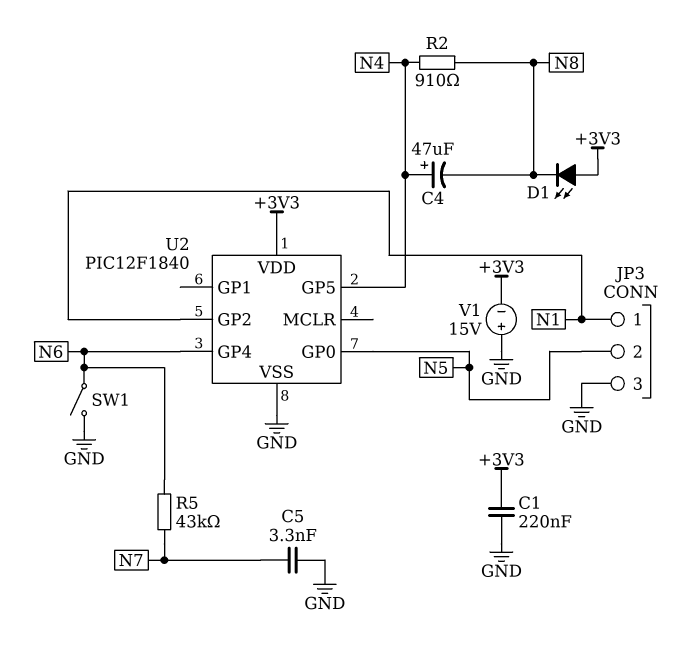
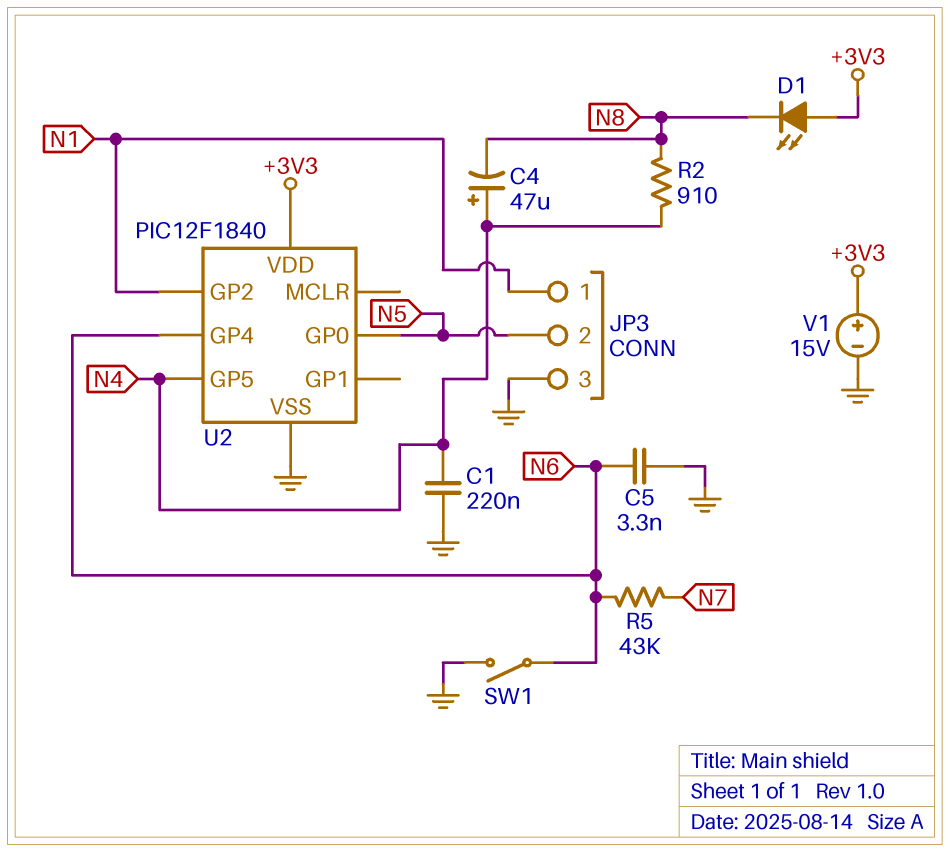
C1: 220nF (+3V3, GND) -> 220nF (GND, N4)
C5: 3.3nF (GND, N7) -> 3.3nF (GND, N6)
V1: 15V (plus GND, minus +3V3) -> 15V (plus +3V3, minus GND)

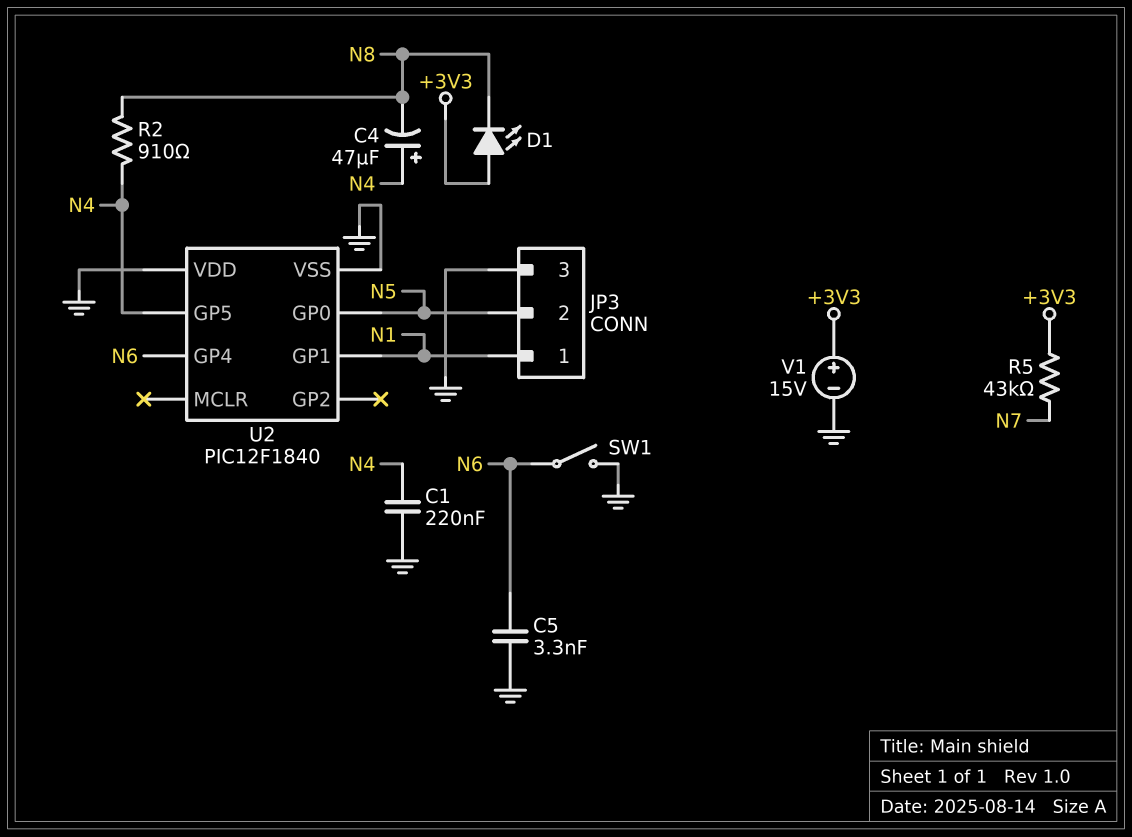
R5: 43k (N6, N7) -> 43k (+3V3, N7)
U2 pin GP1: none -> N1
U2 pin GP2: N1 -> none
U2 pin VDD: +3V3 -> GND

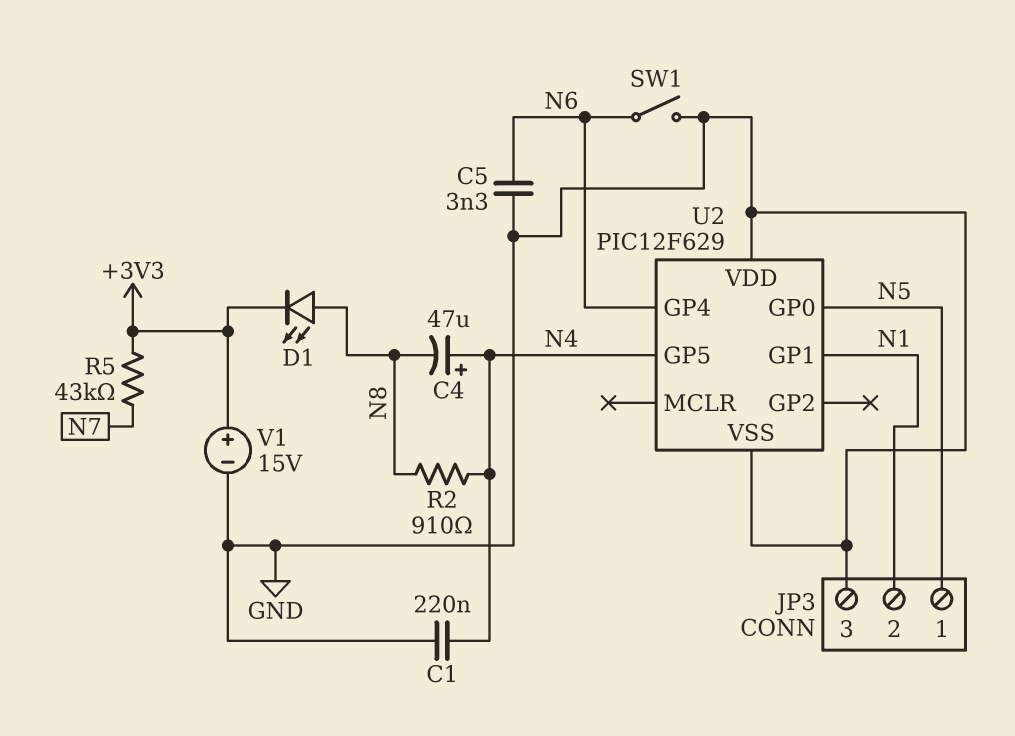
D1: LED (A +3V3, K N8) -> LED (A N8, K +3V3)
JP3 pin 1: N1 -> N5
JP3 pin 2: N5 -> N1
U2: PIC12F1840 -> PIC12F629

